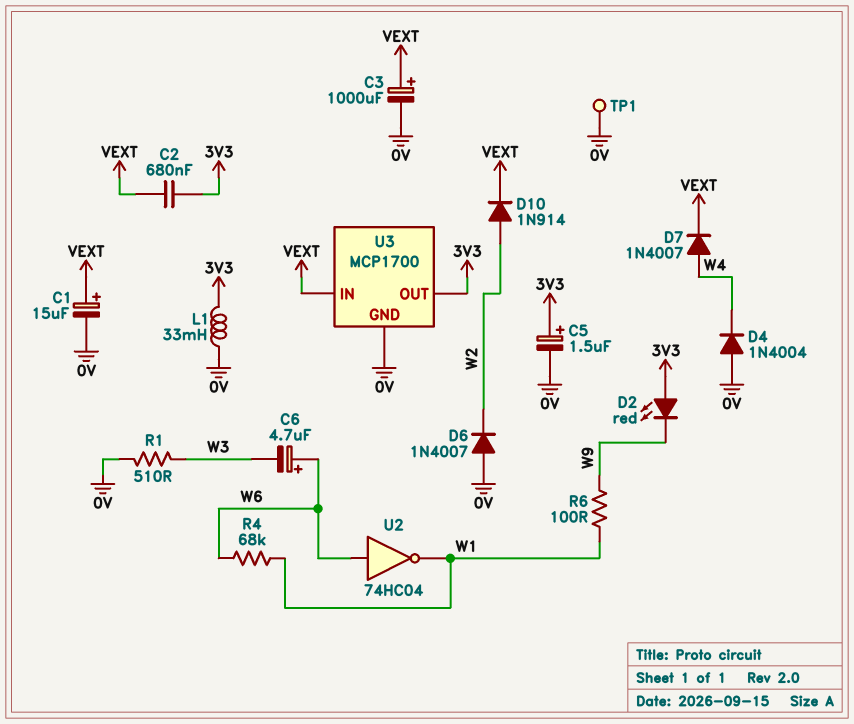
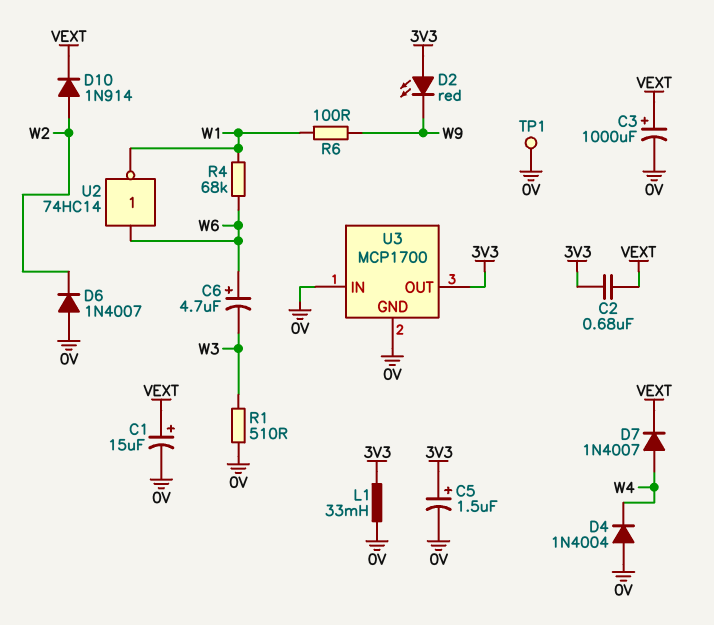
U2: NOT 74HC04 (in W6, out W1) -> NOT 74HC14 (in W6, out W1)
U3 pin IN: VEXT -> 0V

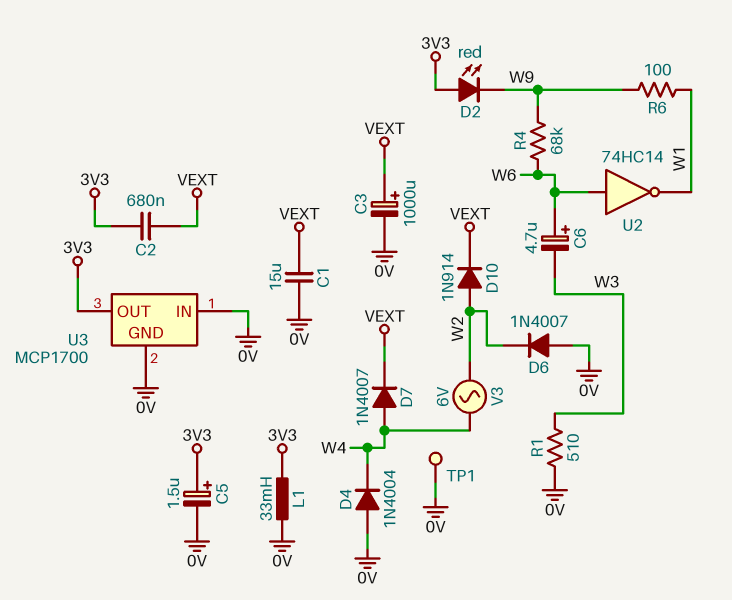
C1: 15uF (plus VEXT, minus 0V) -> 15uF (0V, VEXT)
R4: 68k (W1, W6) -> 68k (W6, W9)
V3: none -> AC 6V (W2, W4)

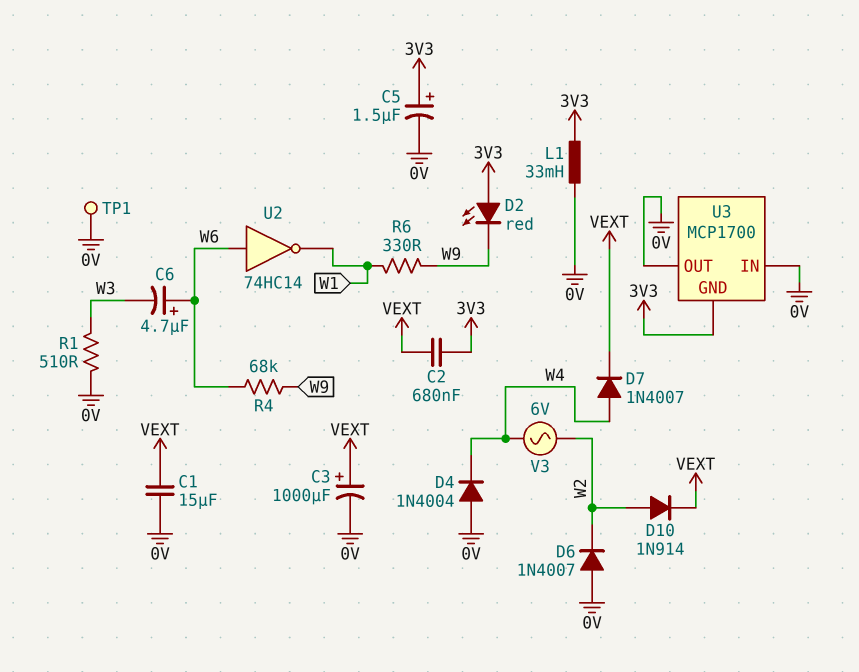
R6: 100 (W1, W9) -> 330 (W1, W9)
U3 pin GND: 0V -> 3V3
U3 pin OUT: 3V3 -> 0V

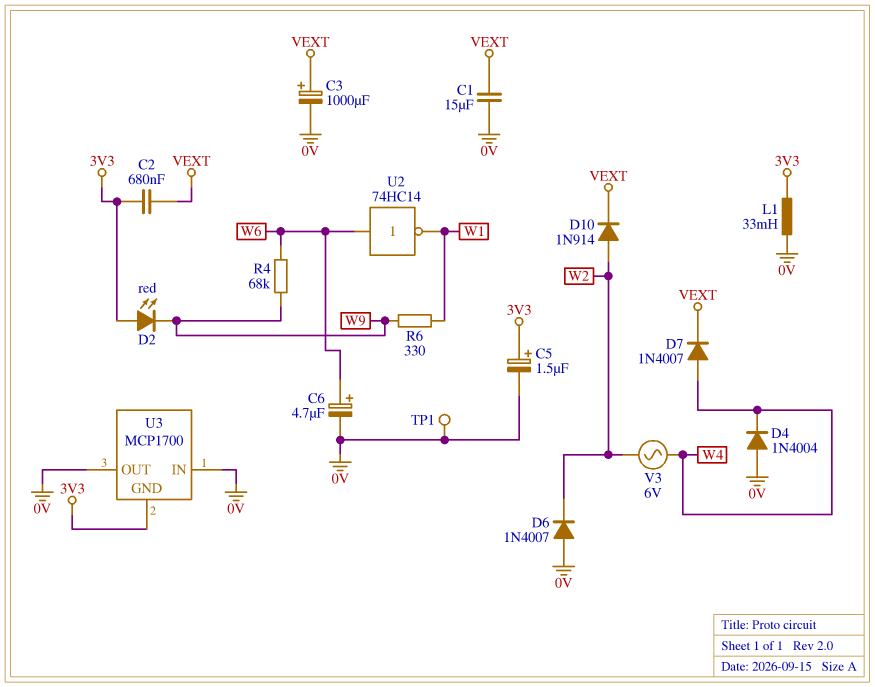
C6: 4.7uF (plus W6, minus W3) -> 4.7uF (plus W6, minus 0V)
R1: 510 (0V, W3) -> none

